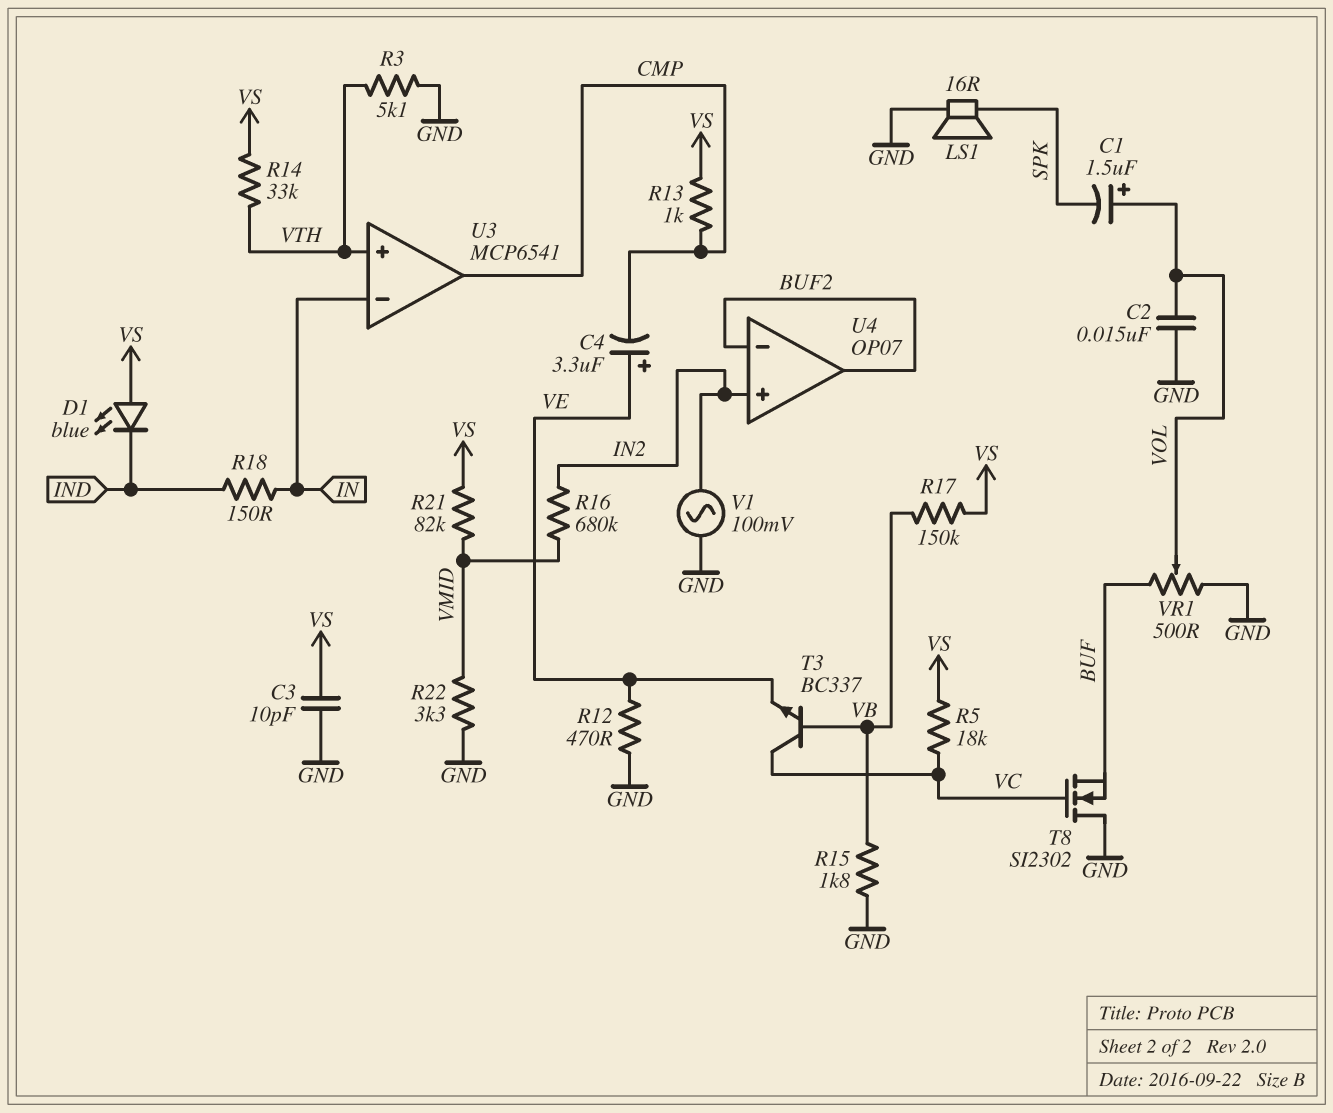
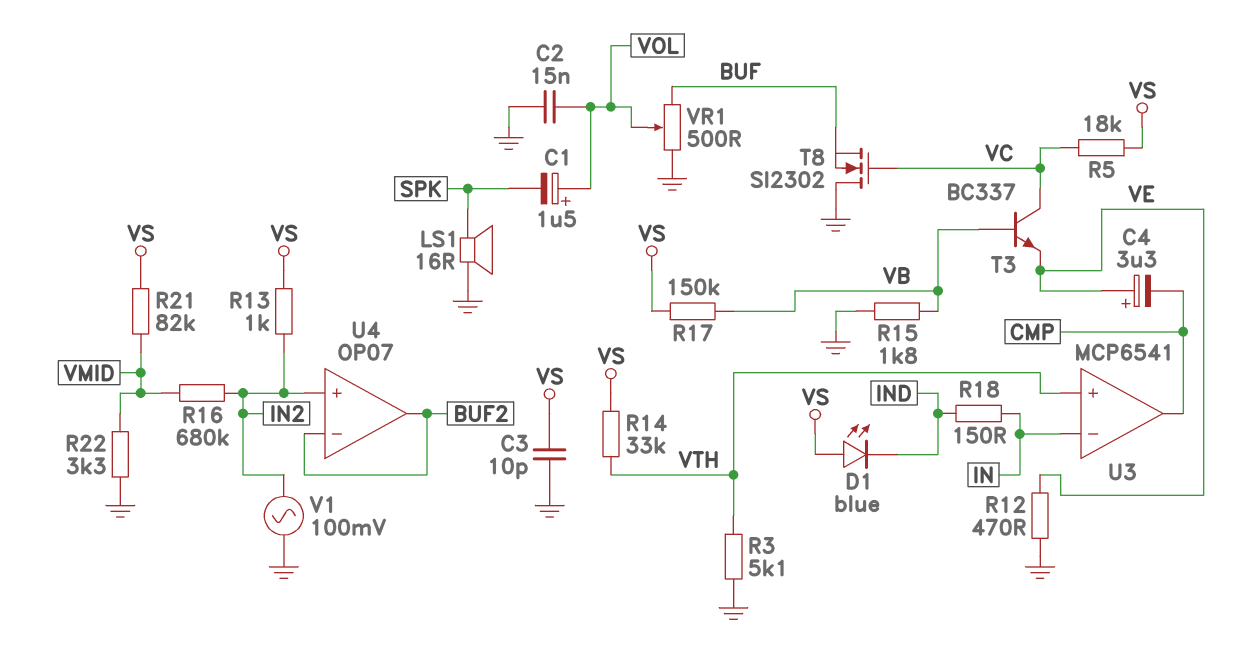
R13: 1k (CMP, VS) -> 1k (IN2, VS)

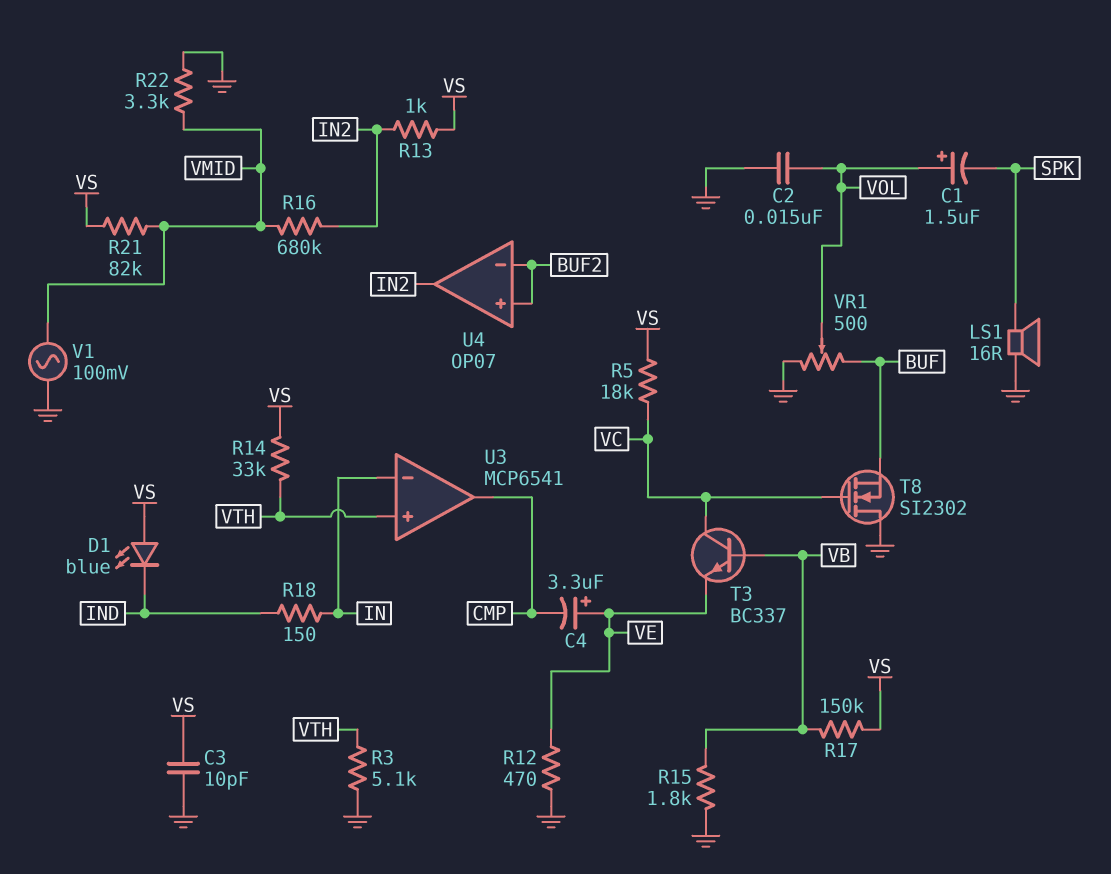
U4 pin in+: IN2 -> BUF2
U4 pin out: BUF2 -> IN2
V1: AC 100mV (GND, IN2) -> AC 100mV (GND, VMID)

